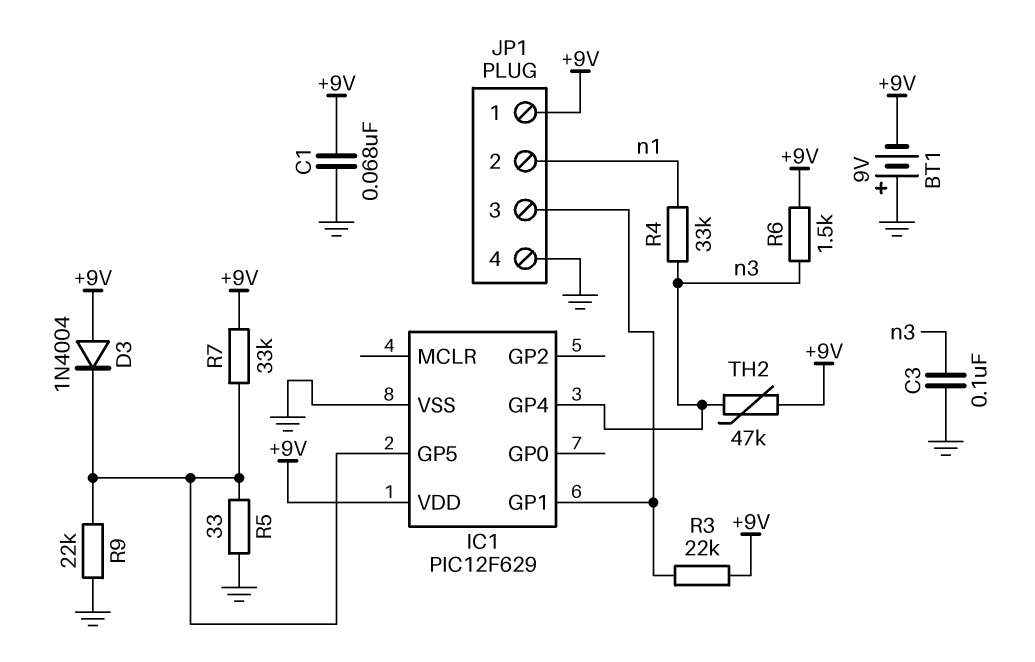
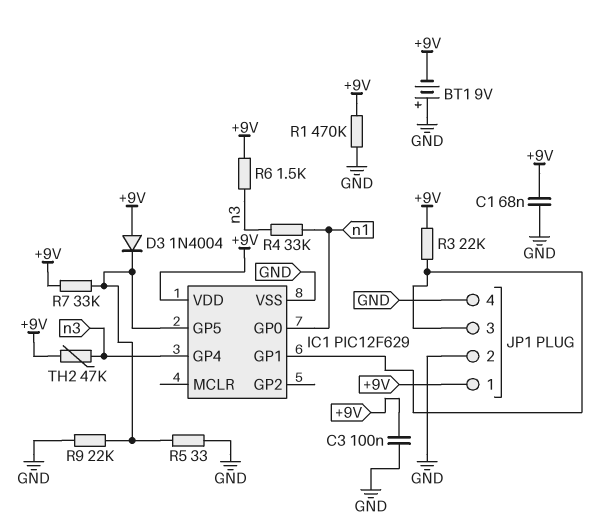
C3: 100nF (GND, n3) -> 100nF (+9V, GND)
IC1 pin GP0: none -> n1
JP1 pin 2: n1 -> GND
R1: none -> 470k (+9V, GND)

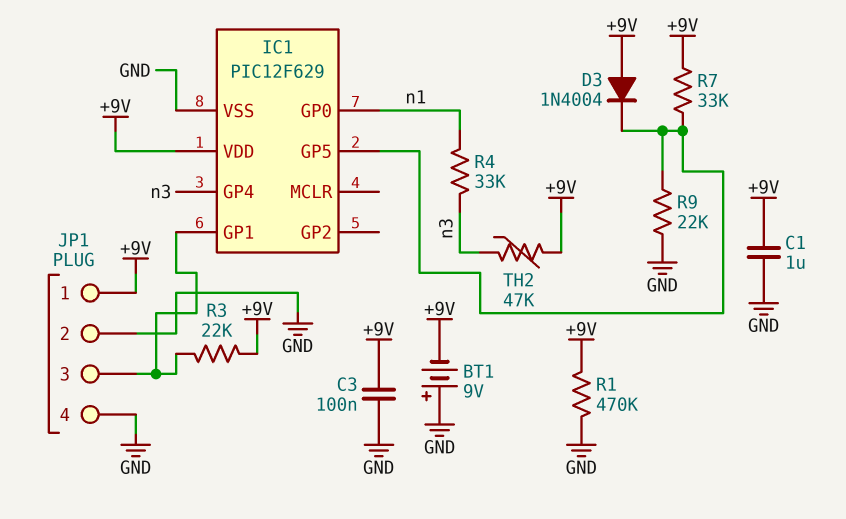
C1: 68nF (+9V, GND) -> 1uF (+9V, GND)
R5: 33 (GND, IC1/GP5) -> none
R6: 1.5k (+9V, n3) -> none

